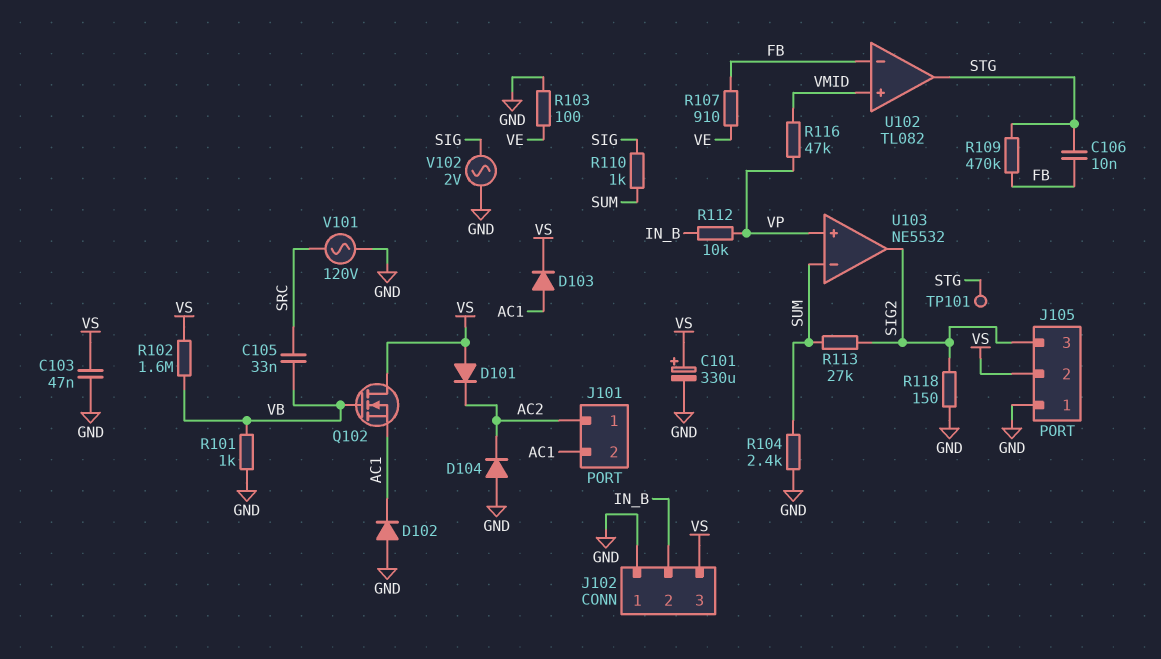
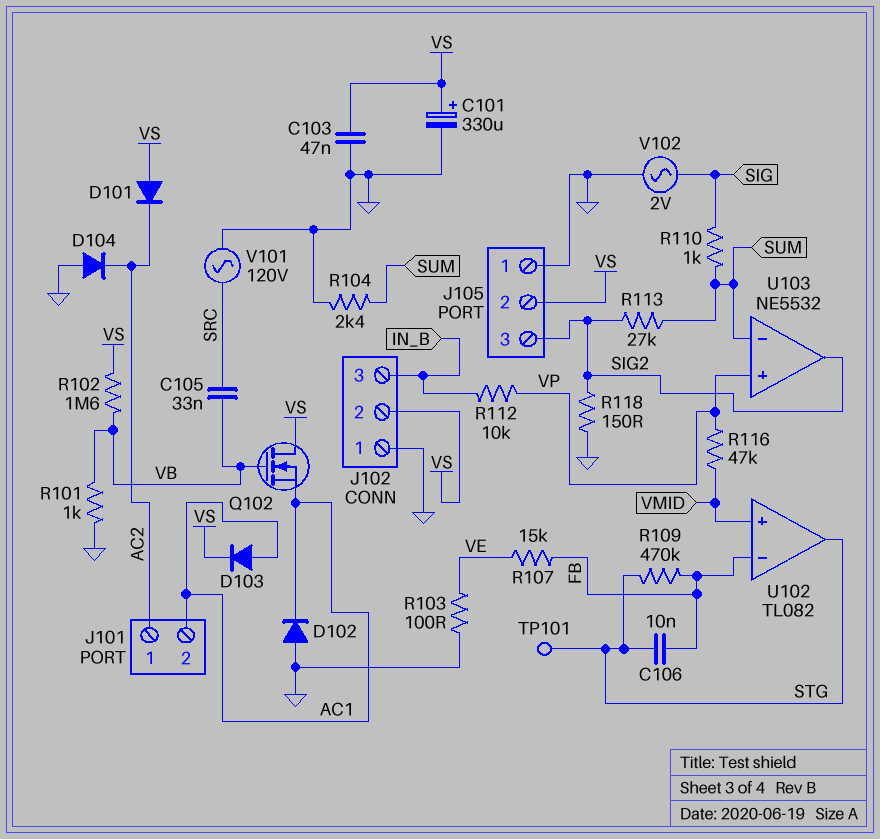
J102 pin 2: IN_B -> VS
J102 pin 3: VS -> IN_B
R107: 910 (FB, VE) -> 15k (FB, VE)

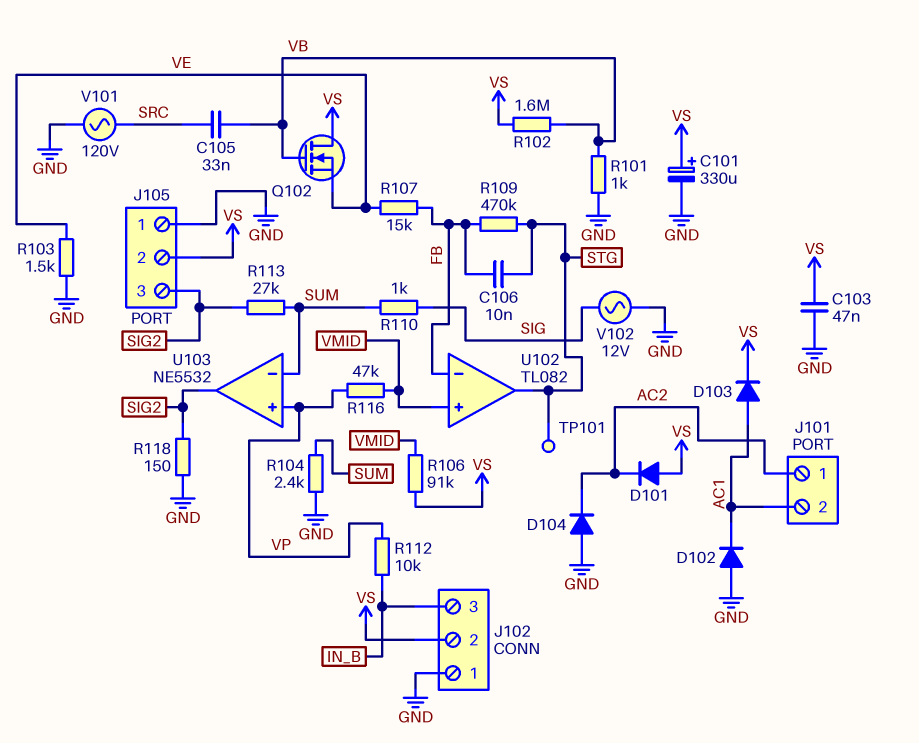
Q102: NMOS (G VB, D VS, S AC1) -> NMOS (G VB, D VS, S VE)
R103: 100 (GND, VE) -> 1.5k (GND, VE)
R106: none -> 91k (VMID, VS)
V102: AC 2V (GND, SIG) -> AC 12V (GND, SIG)

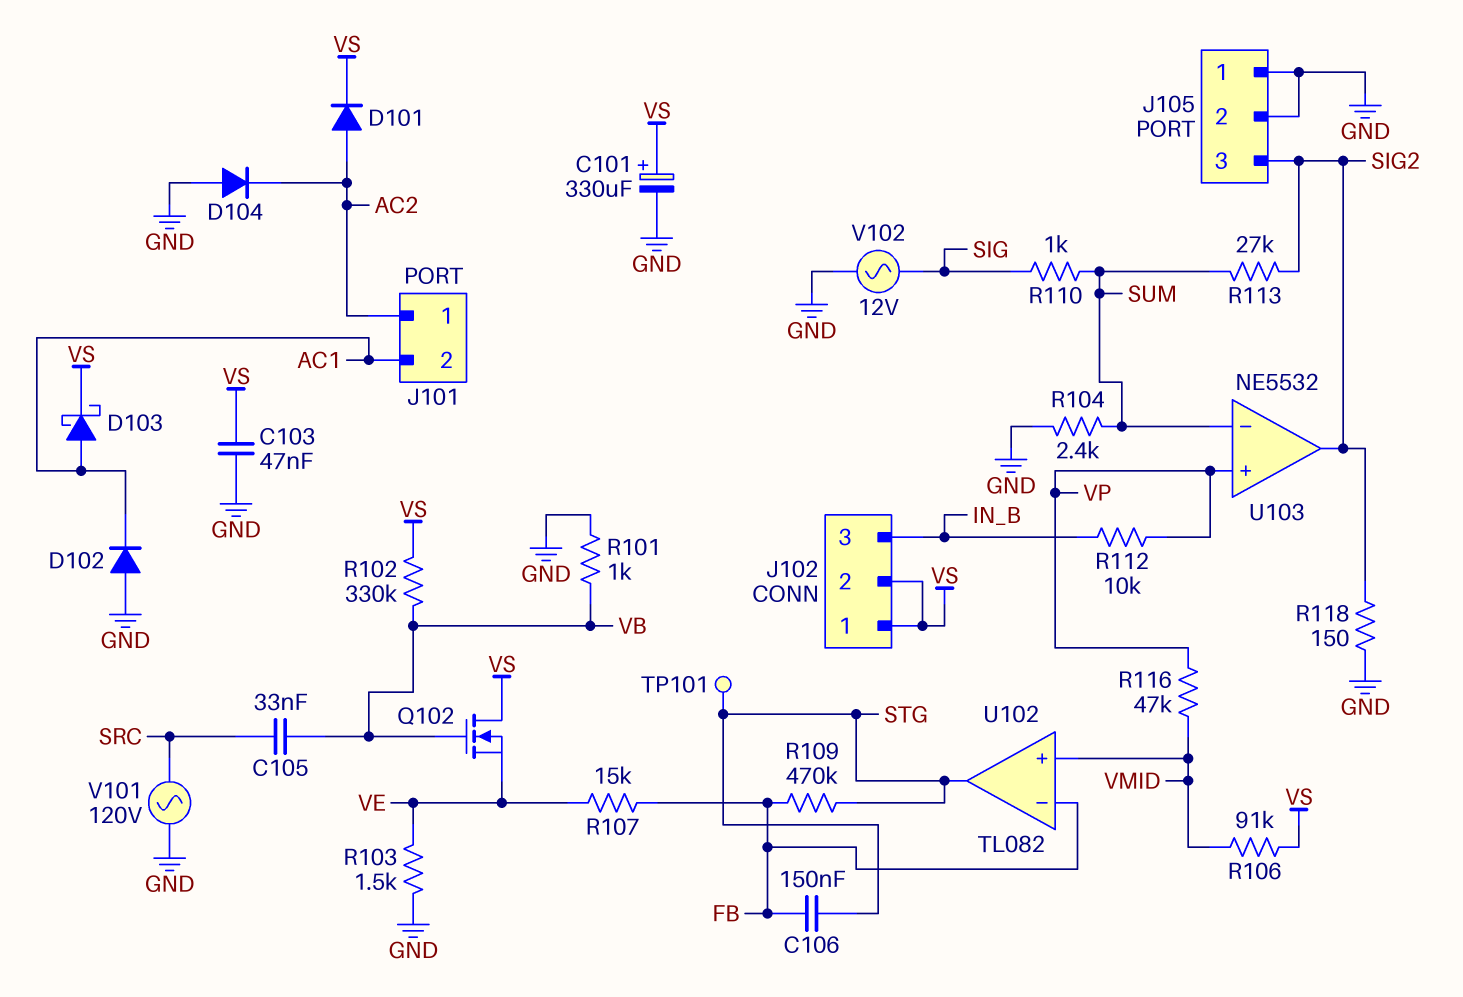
C106: 10nF (FB, STG) -> 150nF (FB, STG)
D101: diode (A VS, K AC2) -> diode (A AC2, K VS)
D103: diode (A AC1, K VS) -> schottky (A AC1, K VS)
J102 pin 1: GND -> VS
J105 pin 2: VS -> GND
R102: 1.6M (VB, VS) -> 330k (VB, VS)

